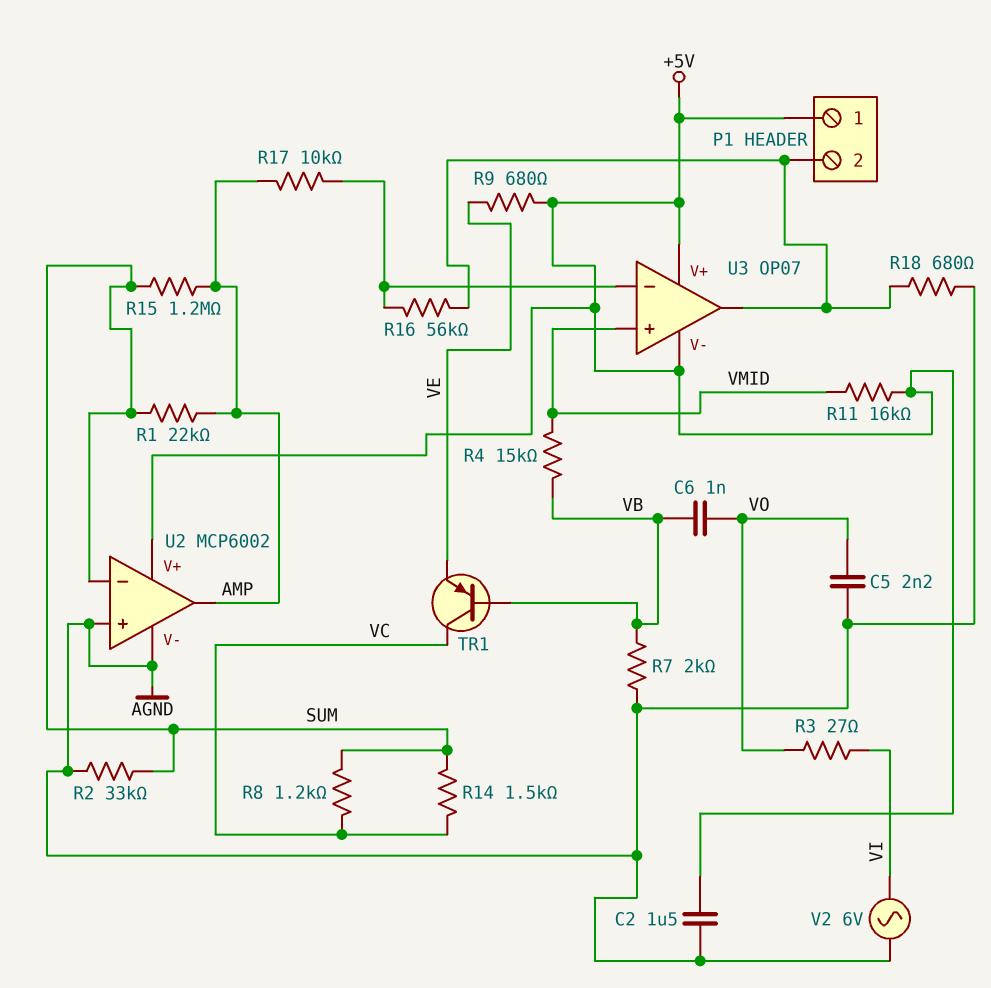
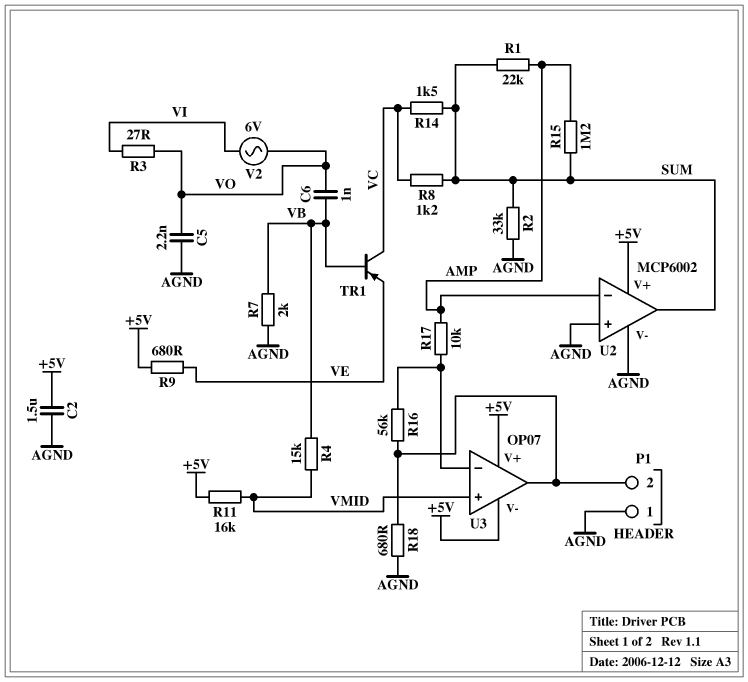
P1 pin 1: +5V -> AGND
U2 pin in-: SUM -> AMP
U2 pin out: AMP -> SUM
V2: AC 6V (AGND, VI) -> AC 6V (VI, VO)

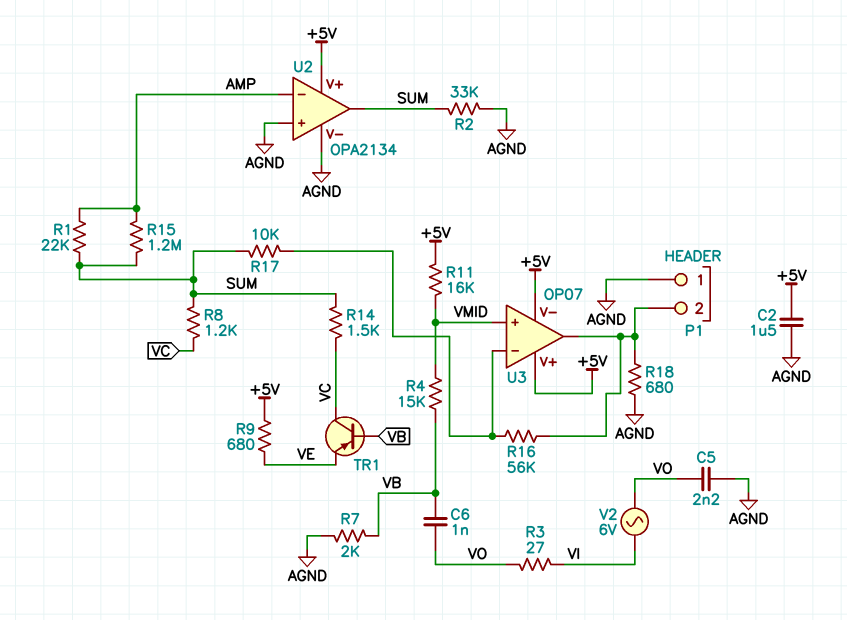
R17: 10k (AMP, U3/in-) -> 10k (SUM, U3/in-)
U2: MCP6002 -> OPA2134

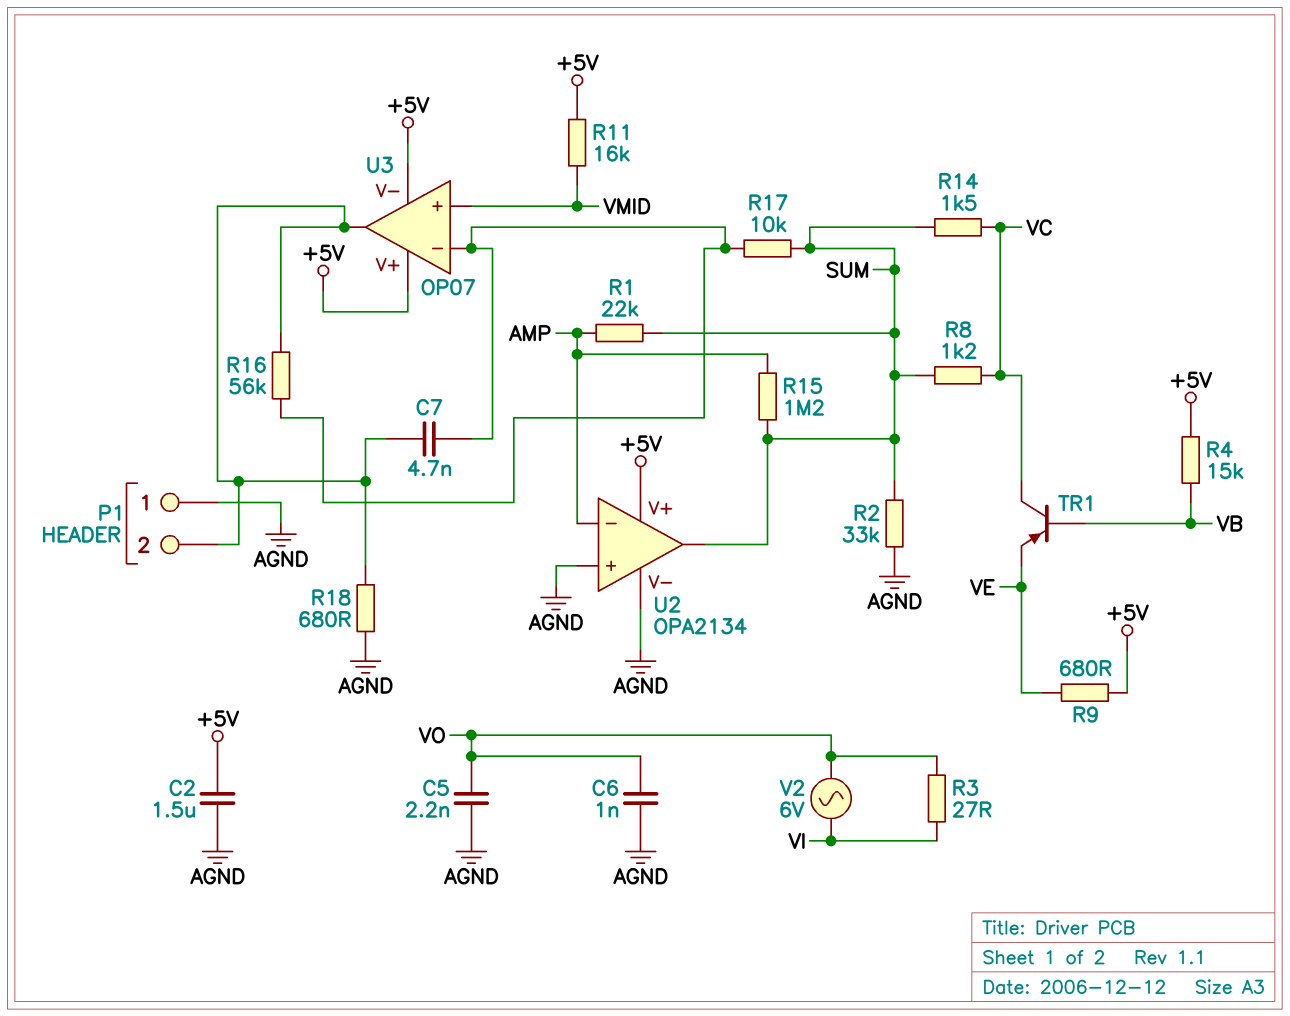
C6: 1nF (VB, VO) -> 1nF (AGND, VO)
C7: none -> 4.7nF (P1/2, U3/in-)
R4: 15k (VB, VMID) -> 15k (+5V, VB)
R7: 2k (AGND, VB) -> none

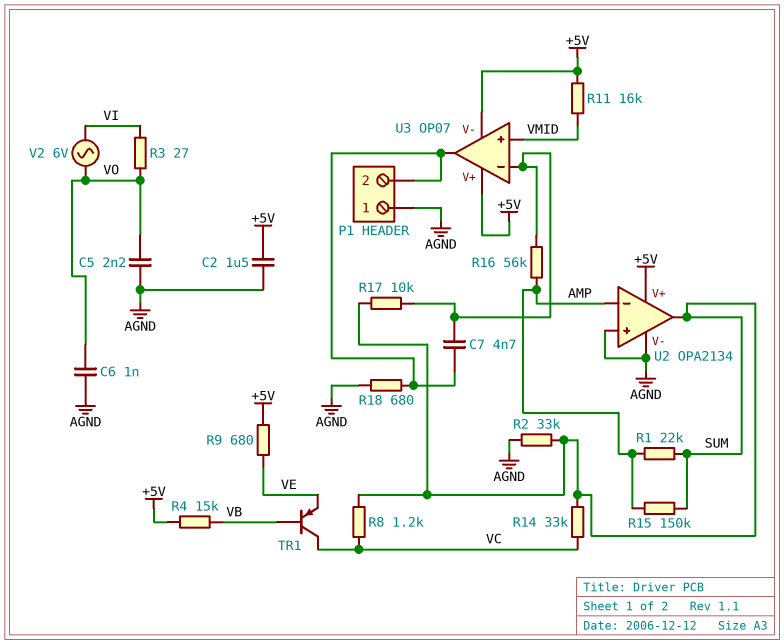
R14: 1.5k (SUM, VC) -> 33k (SUM, VC)
R15: 1.2M (AMP, SUM) -> 150k (AMP, SUM)
R16: 56k (P1/2, U3/in-) -> 56k (AMP, U3/in-)

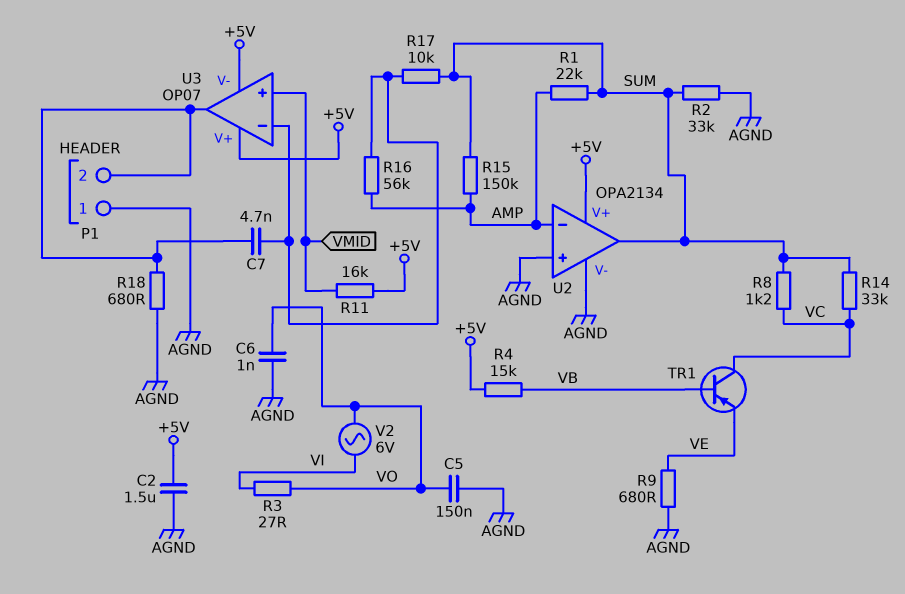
C5: 2.2nF (AGND, VO) -> 150nF (AGND, VO)
R9: 680 (+5V, VE) -> 680 (AGND, VE)

